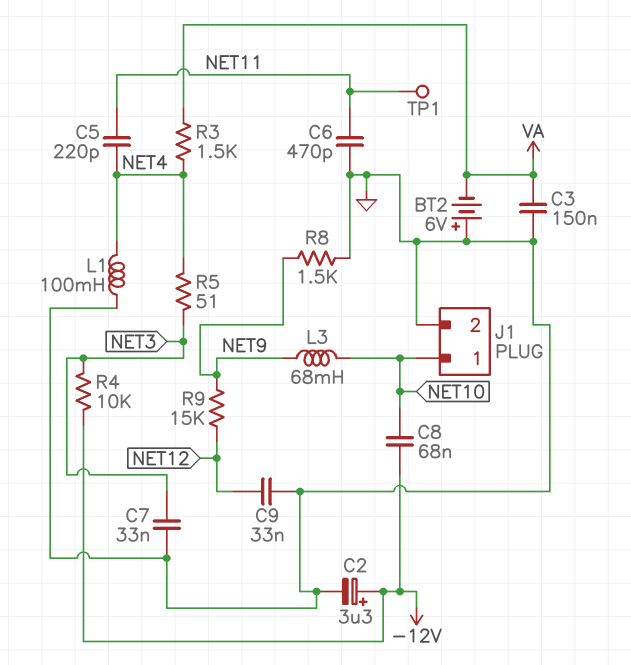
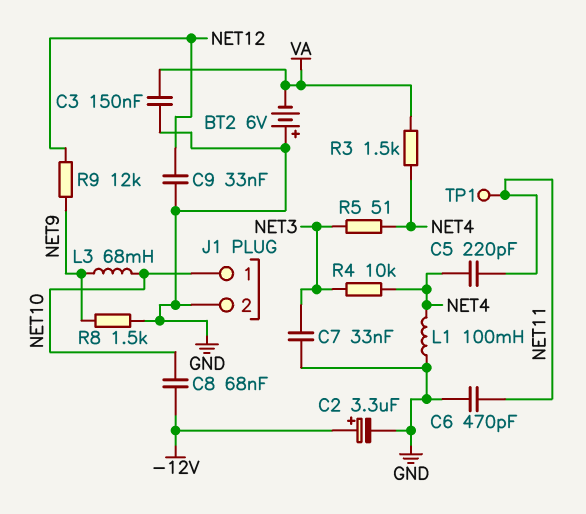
R4: 10k (-12V, NET3) -> 10k (NET3, NET4)
R9: 15k (NET9, NET12) -> 12k (NET9, NET12)

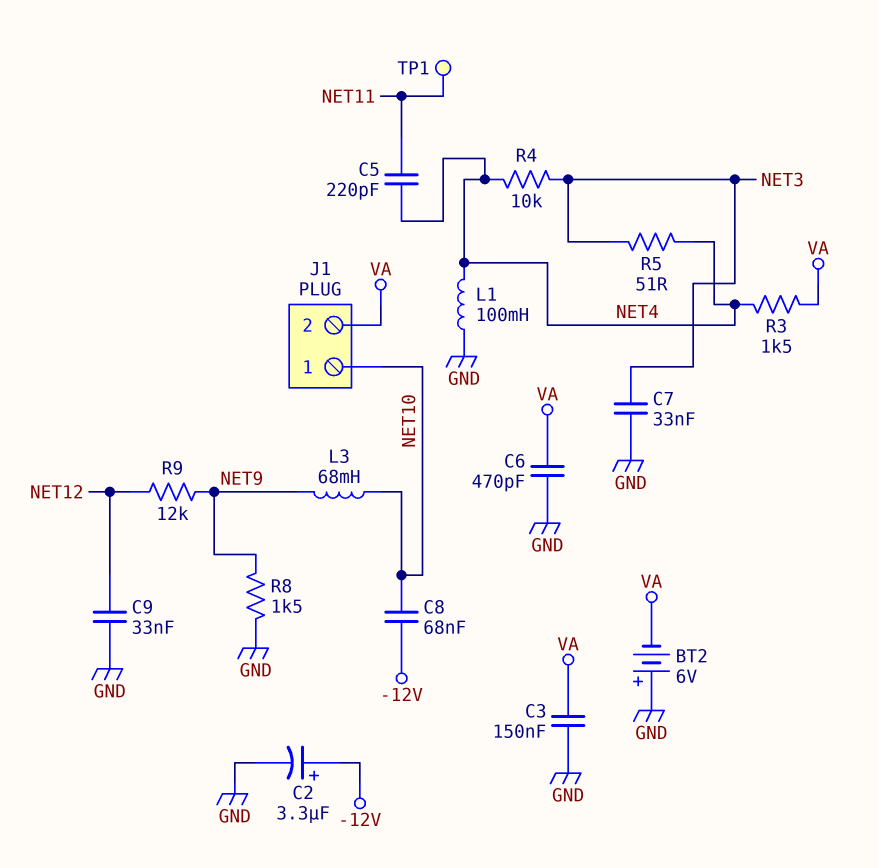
C6: 470pF (GND, NET11) -> 470pF (GND, VA)
J1 pin 2: GND -> VA

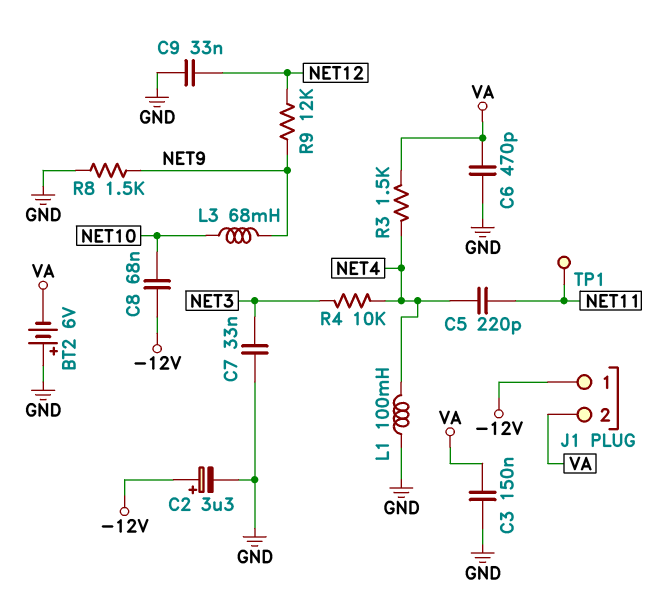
J1 pin 1: NET10 -> -12V
R5: 51 (NET3, NET4) -> none

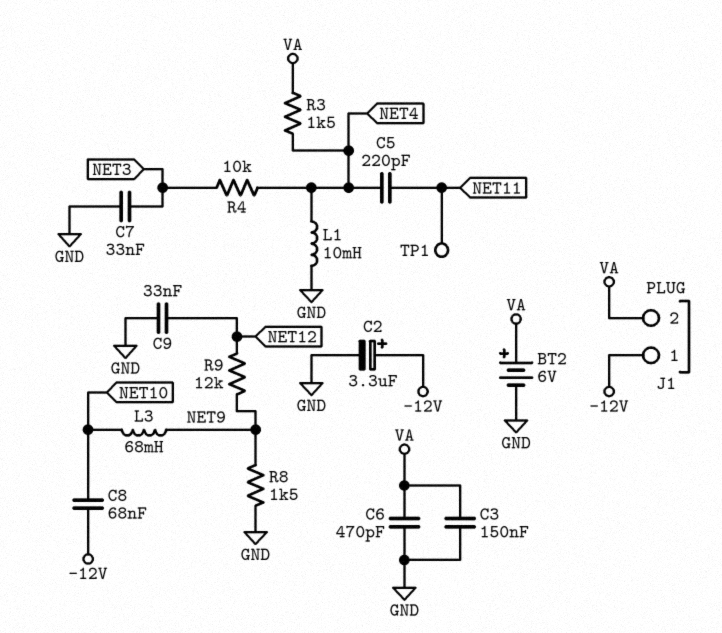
BT2: 6V (plus GND, minus VA) -> 6V (plus VA, minus GND)
L1: 100mH (GND, NET4) -> 10mH (GND, NET4)

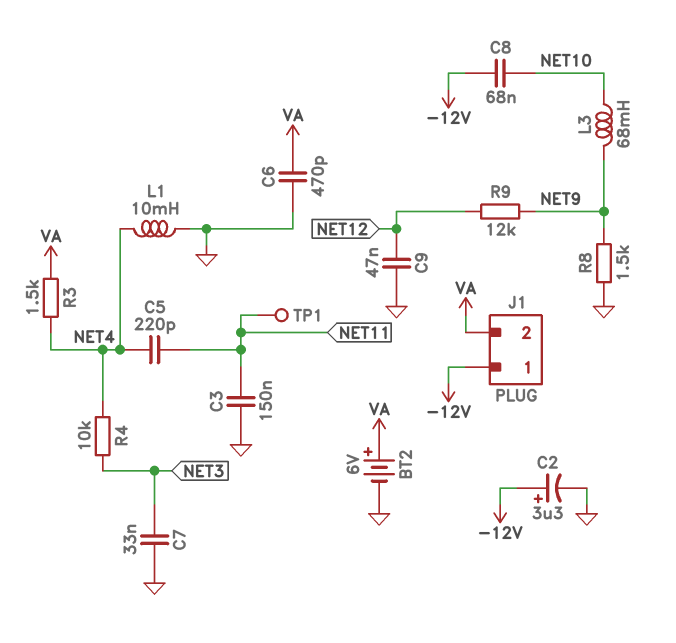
C3: 150nF (GND, VA) -> 150nF (GND, NET11)
C9: 33nF (GND, NET12) -> 47nF (GND, NET12)

